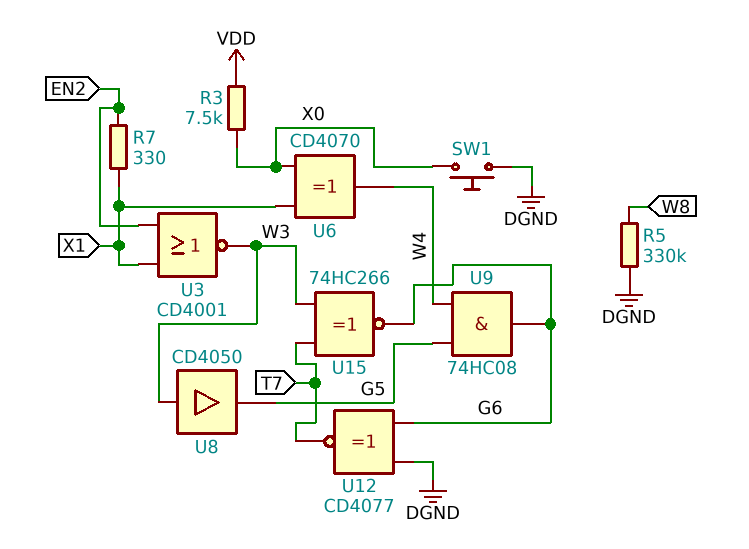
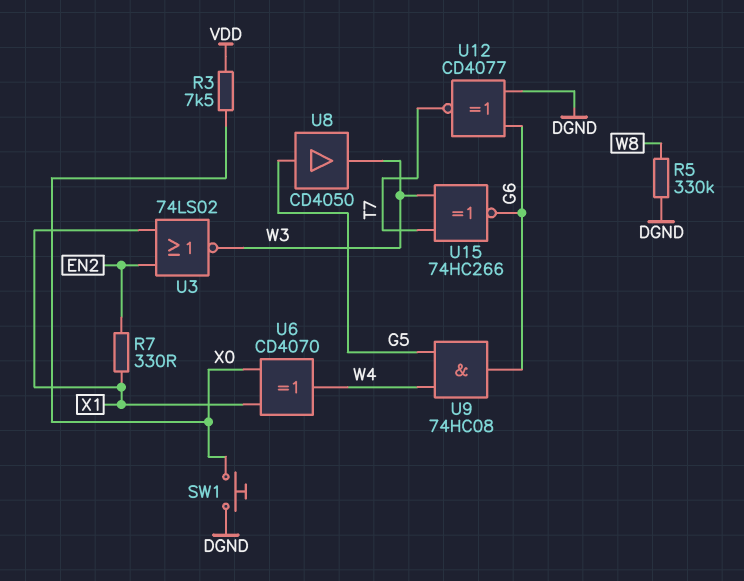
U3: NOR CD4001 (in EN2, in X1, out W3) -> NOR 74LS02 (in EN2, in X1, out W3)
U8: buffer CD4050 (in W3, out G5) -> buffer CD4050 (in G5, out W3)

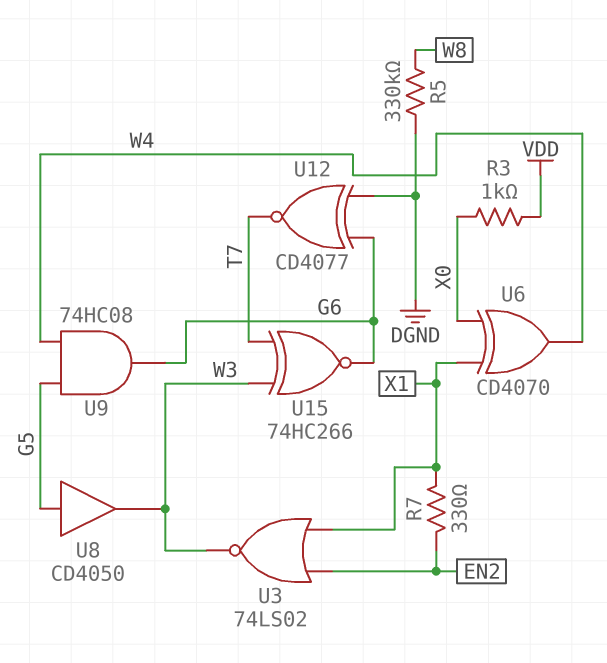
R3: 7.5k (VDD, X0) -> 1k (VDD, X0)
SW1: button (DGND, X0) -> none

